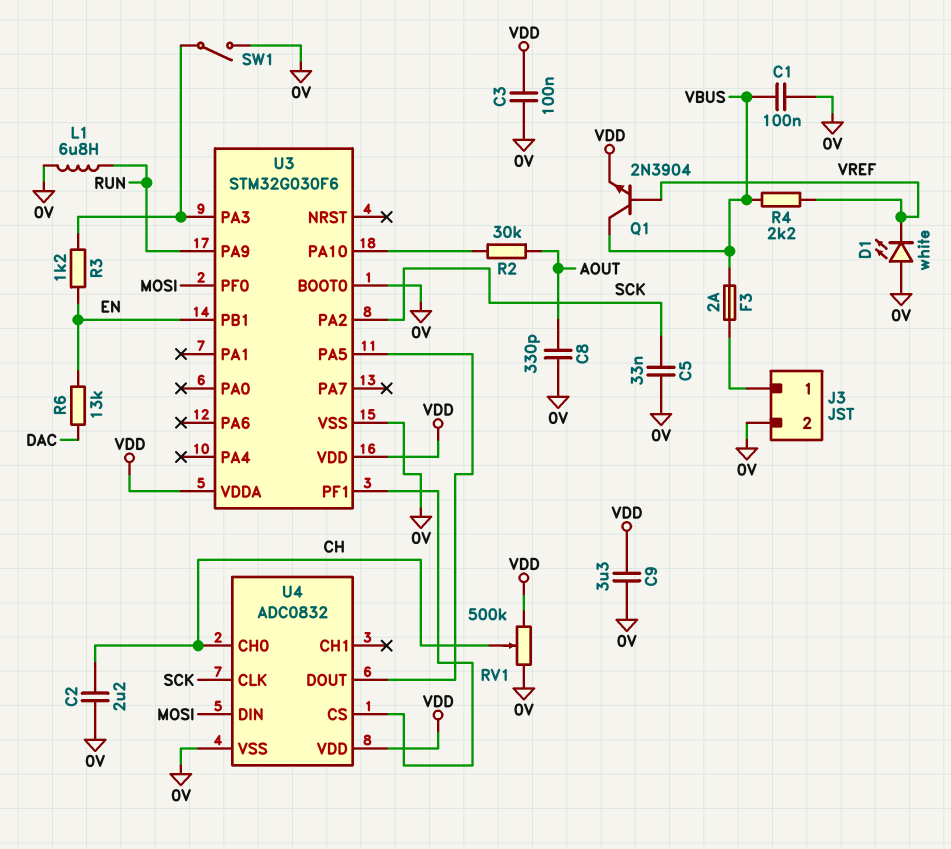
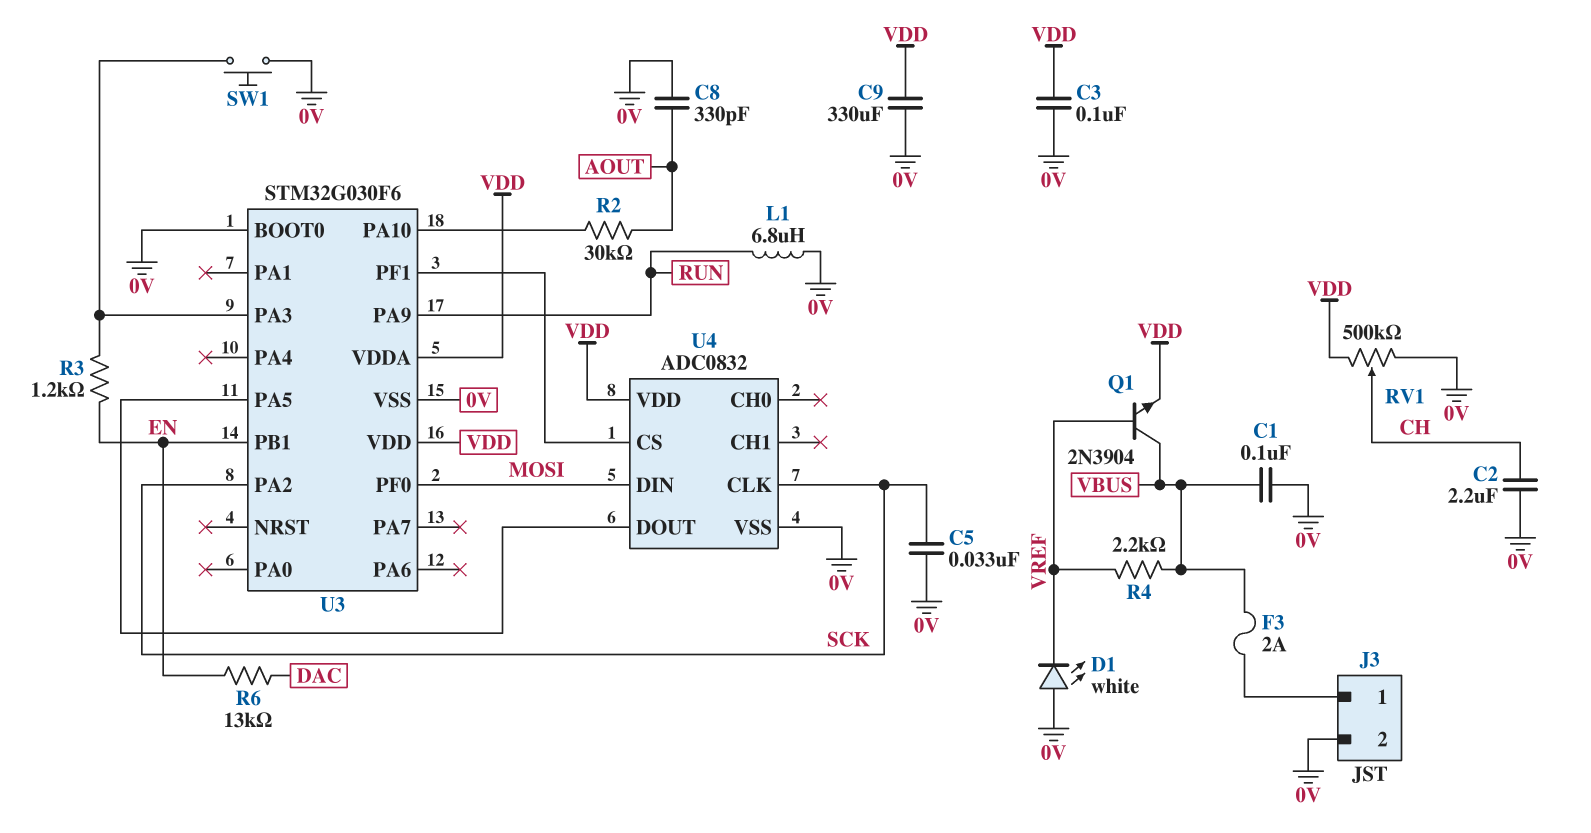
C9: 3.3uF (0V, VDD) -> 330uF (0V, VDD)
SW1: switch (0V, U3/PA3) -> button (0V, U3/PA3)
U4 pin CH0: CH -> none

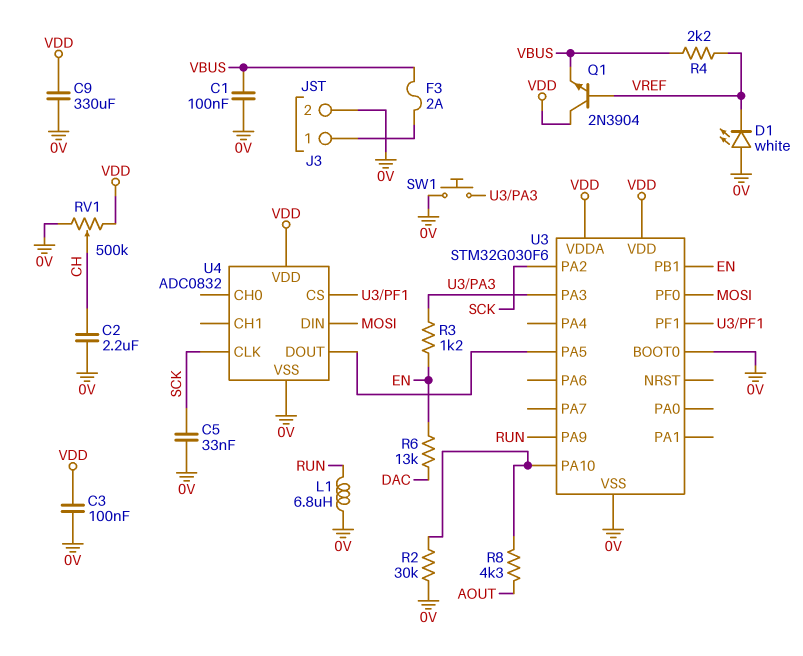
C8: 330pF (0V, AOUT) -> none
Q1: NPN 2N3904 (B VREF, C VBUS, E VDD) -> NPN 2N3904 (B VREF, C VDD, E VBUS)
R2: 30k (AOUT, U3/PA10) -> 30k (0V, U3/PA10)
R8: none -> 4.3k (AOUT, U3/PA10)

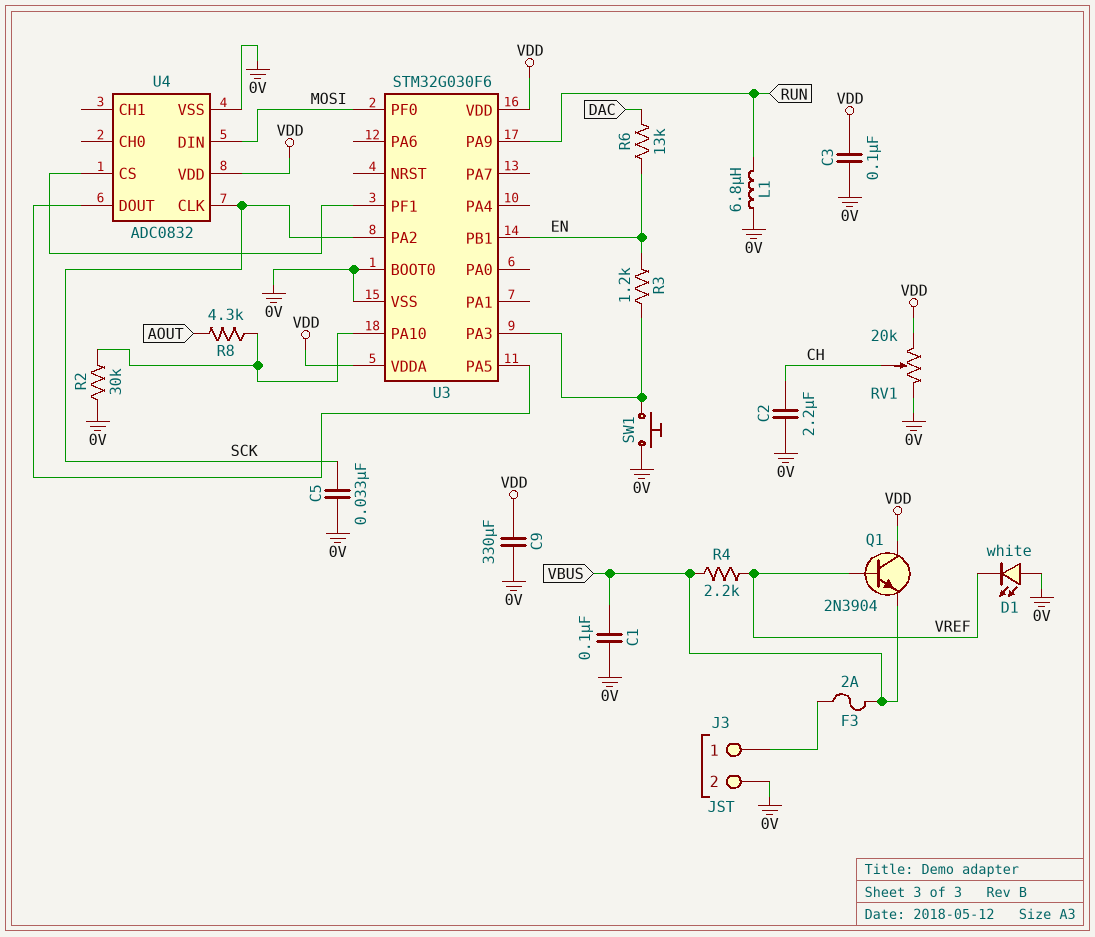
RV1: 500k (0V, VDD, wiper CH) -> 20k (0V, VDD, wiper CH)

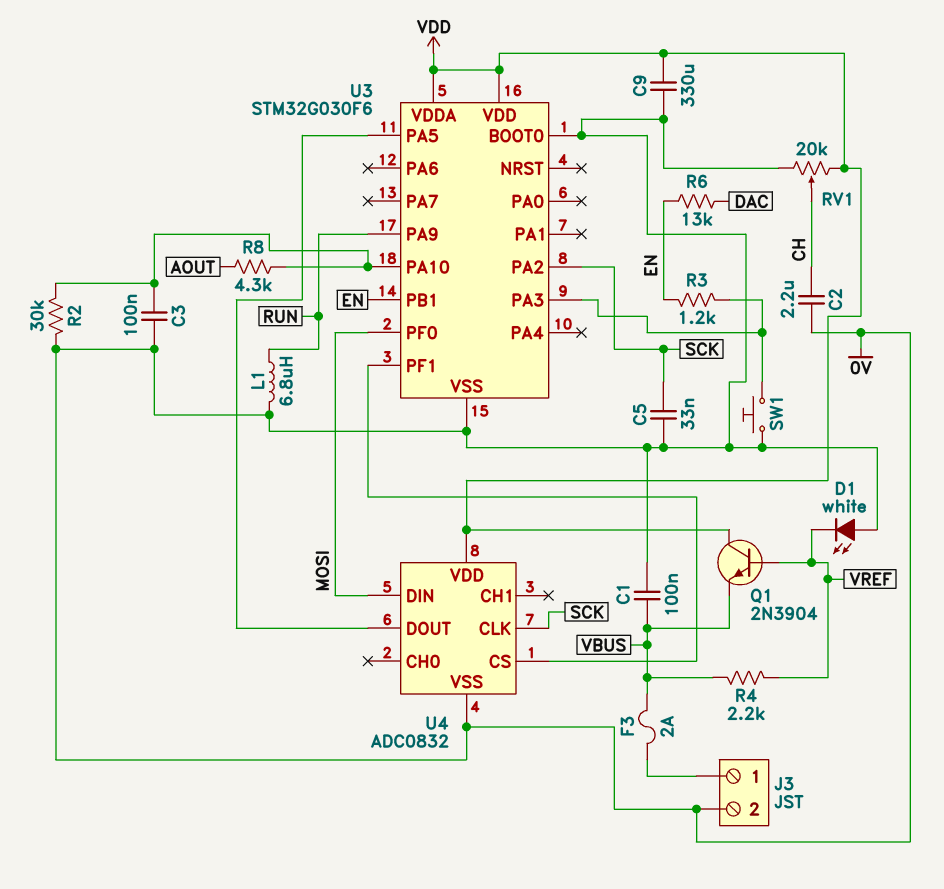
C3: 100nF (0V, VDD) -> 100nF (0V, U3/PA10)

